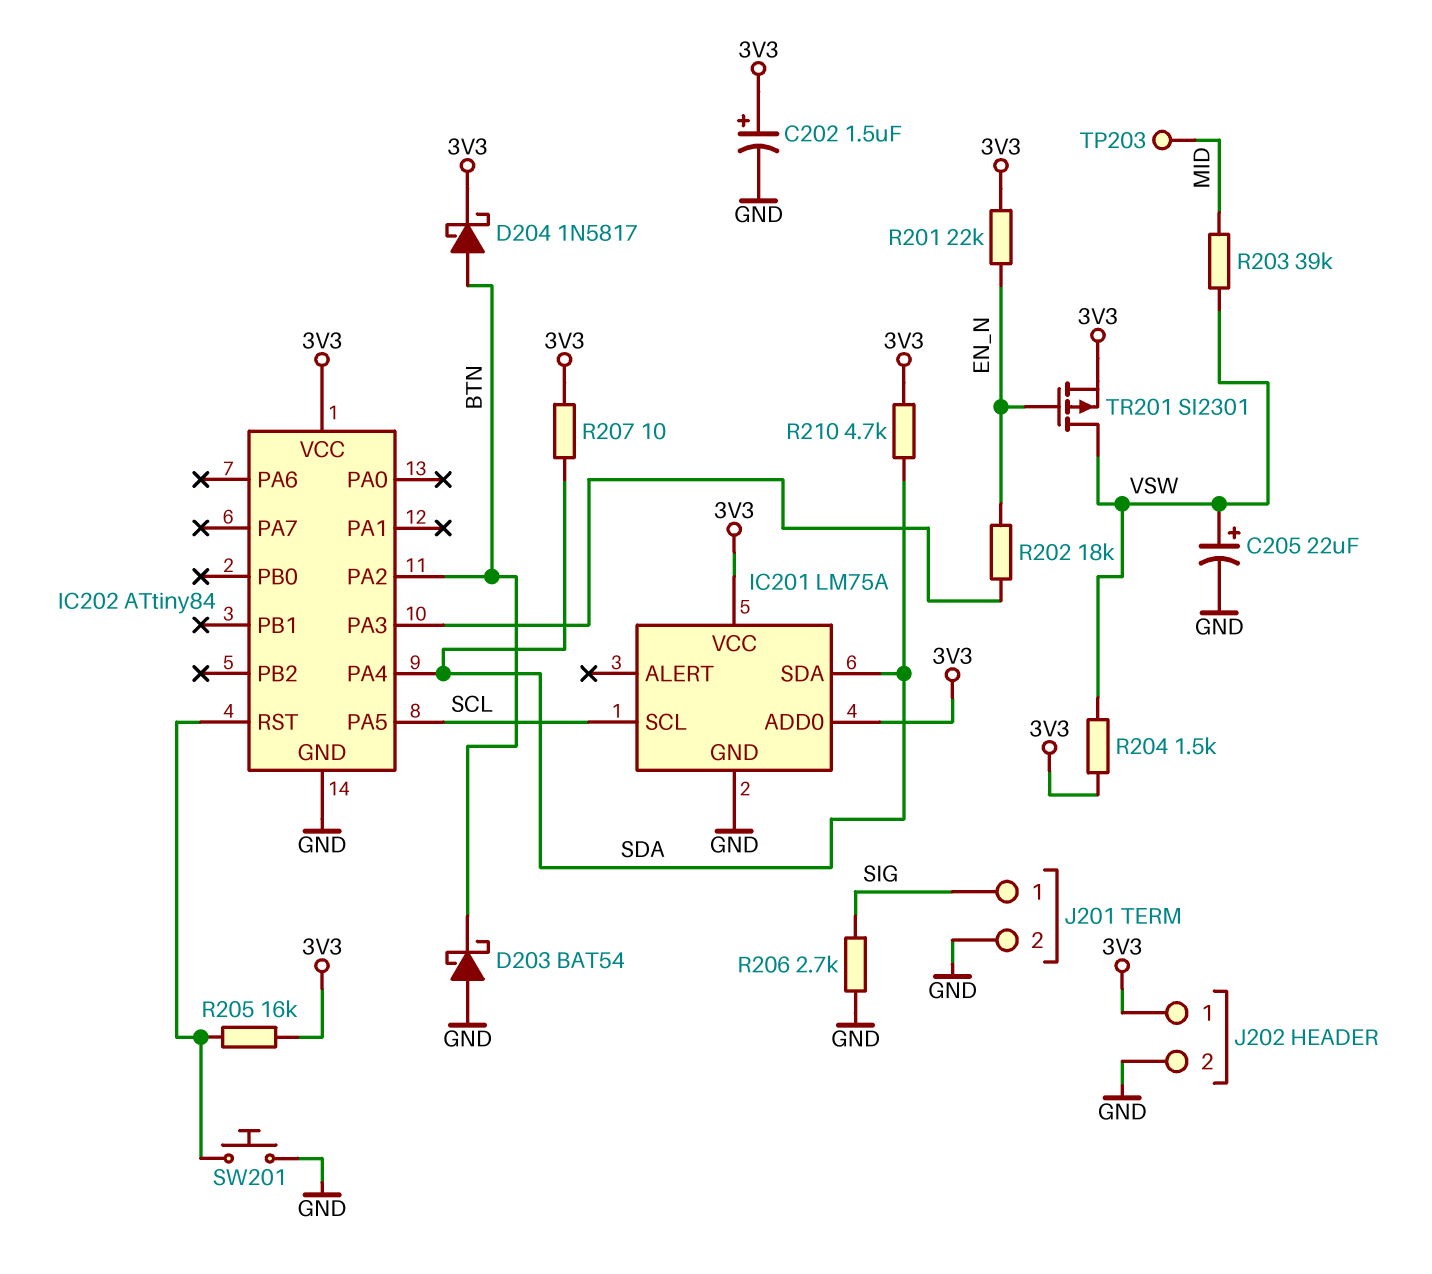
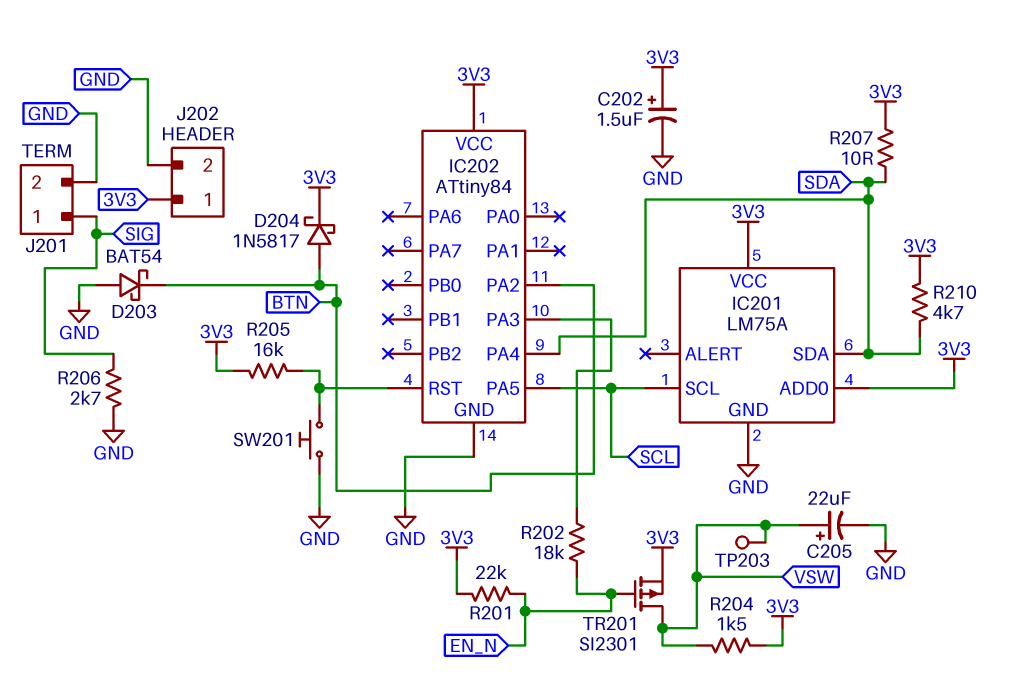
R203: 39k (MID, VSW) -> none
TP203: test point (MID) -> test point (VSW)

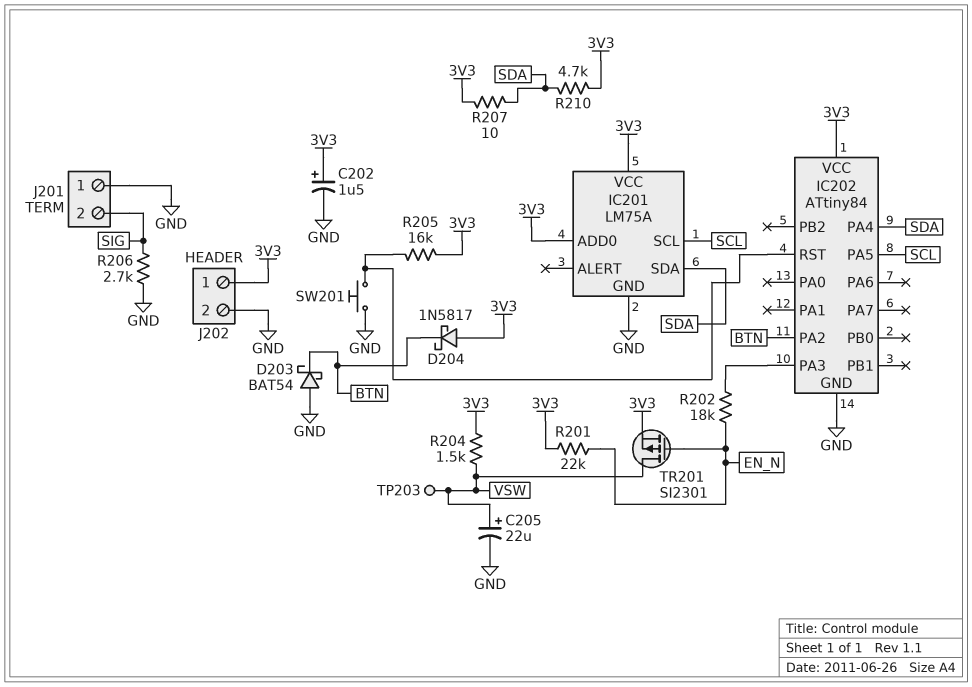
D204: schottky 1N5817 (A BTN, K 3V3) -> schottky 1N5817 (A 3V3, K BTN)
J201 pin 1: SIG -> GND
J201 pin 2: GND -> SIG

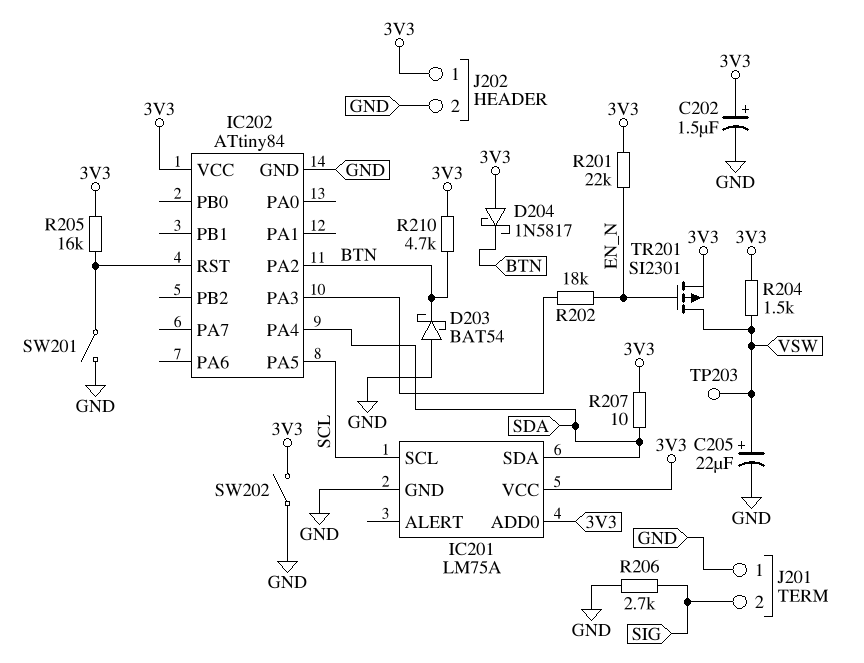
R210: 4.7k (3V3, SDA) -> 4.7k (3V3, BTN)
SW201: button (GND, IC202/RST) -> switch (GND, IC202/RST)
SW202: none -> switch (3V3, GND)

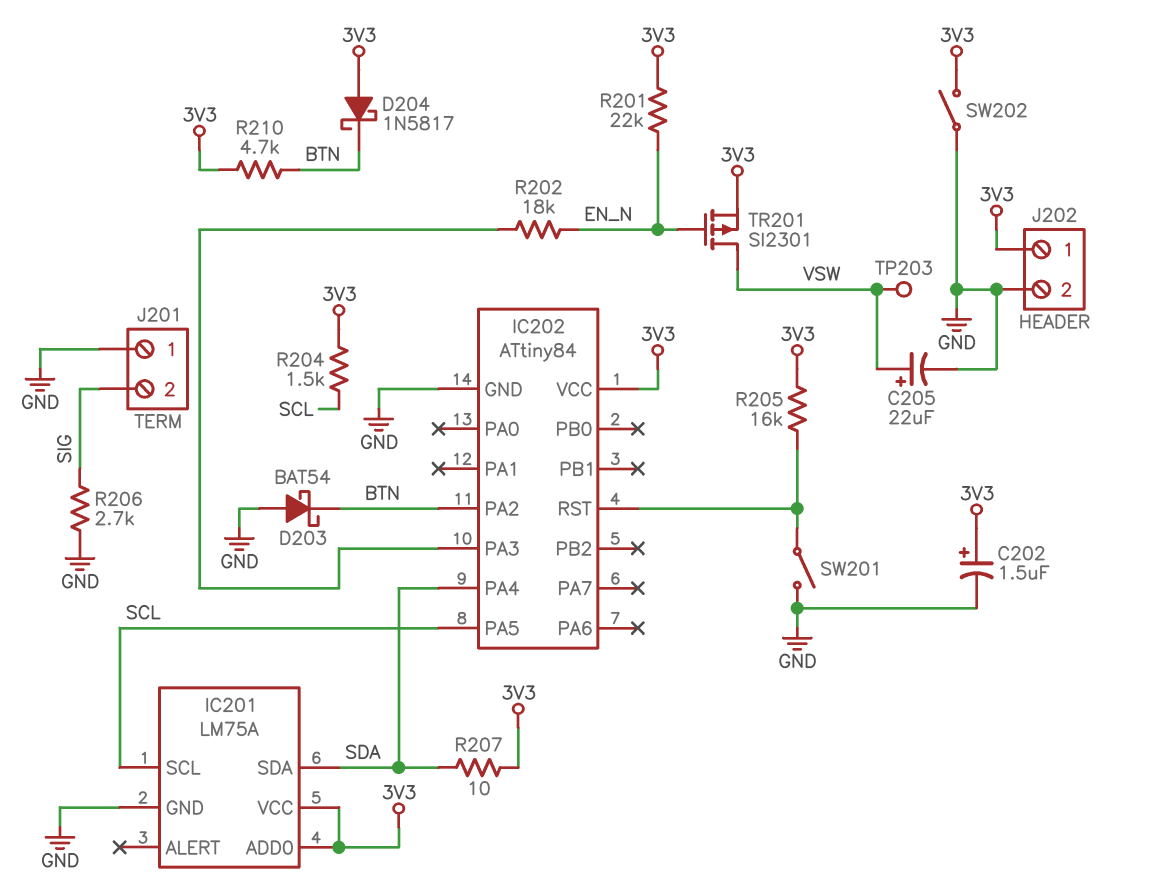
R204: 1.5k (3V3, VSW) -> 1.5k (3V3, SCL)

